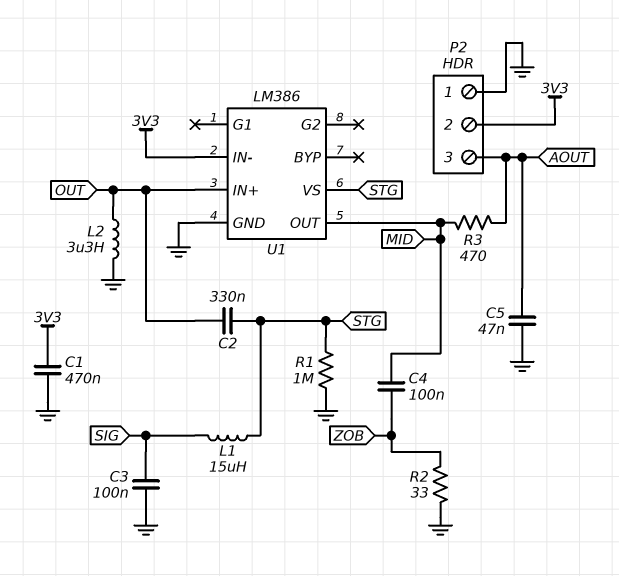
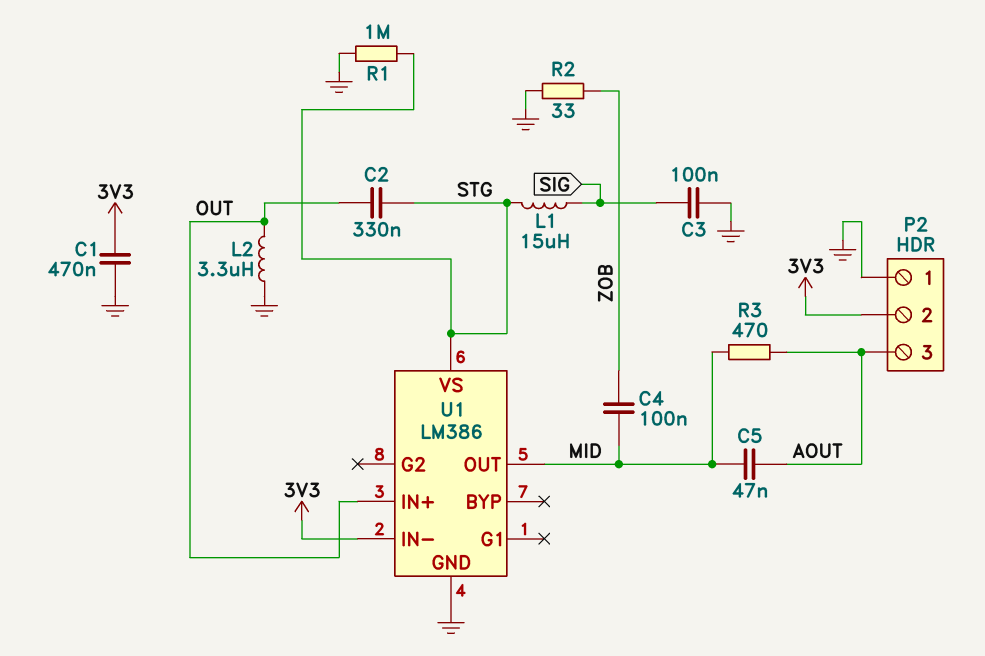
C5: 47nF (AOUT, GND) -> 47nF (AOUT, MID)

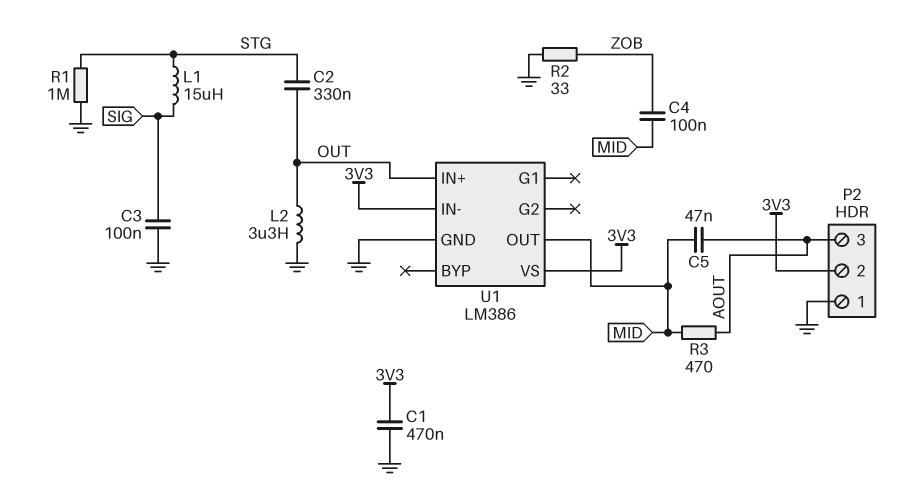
U1 pin VS: STG -> 3V3

